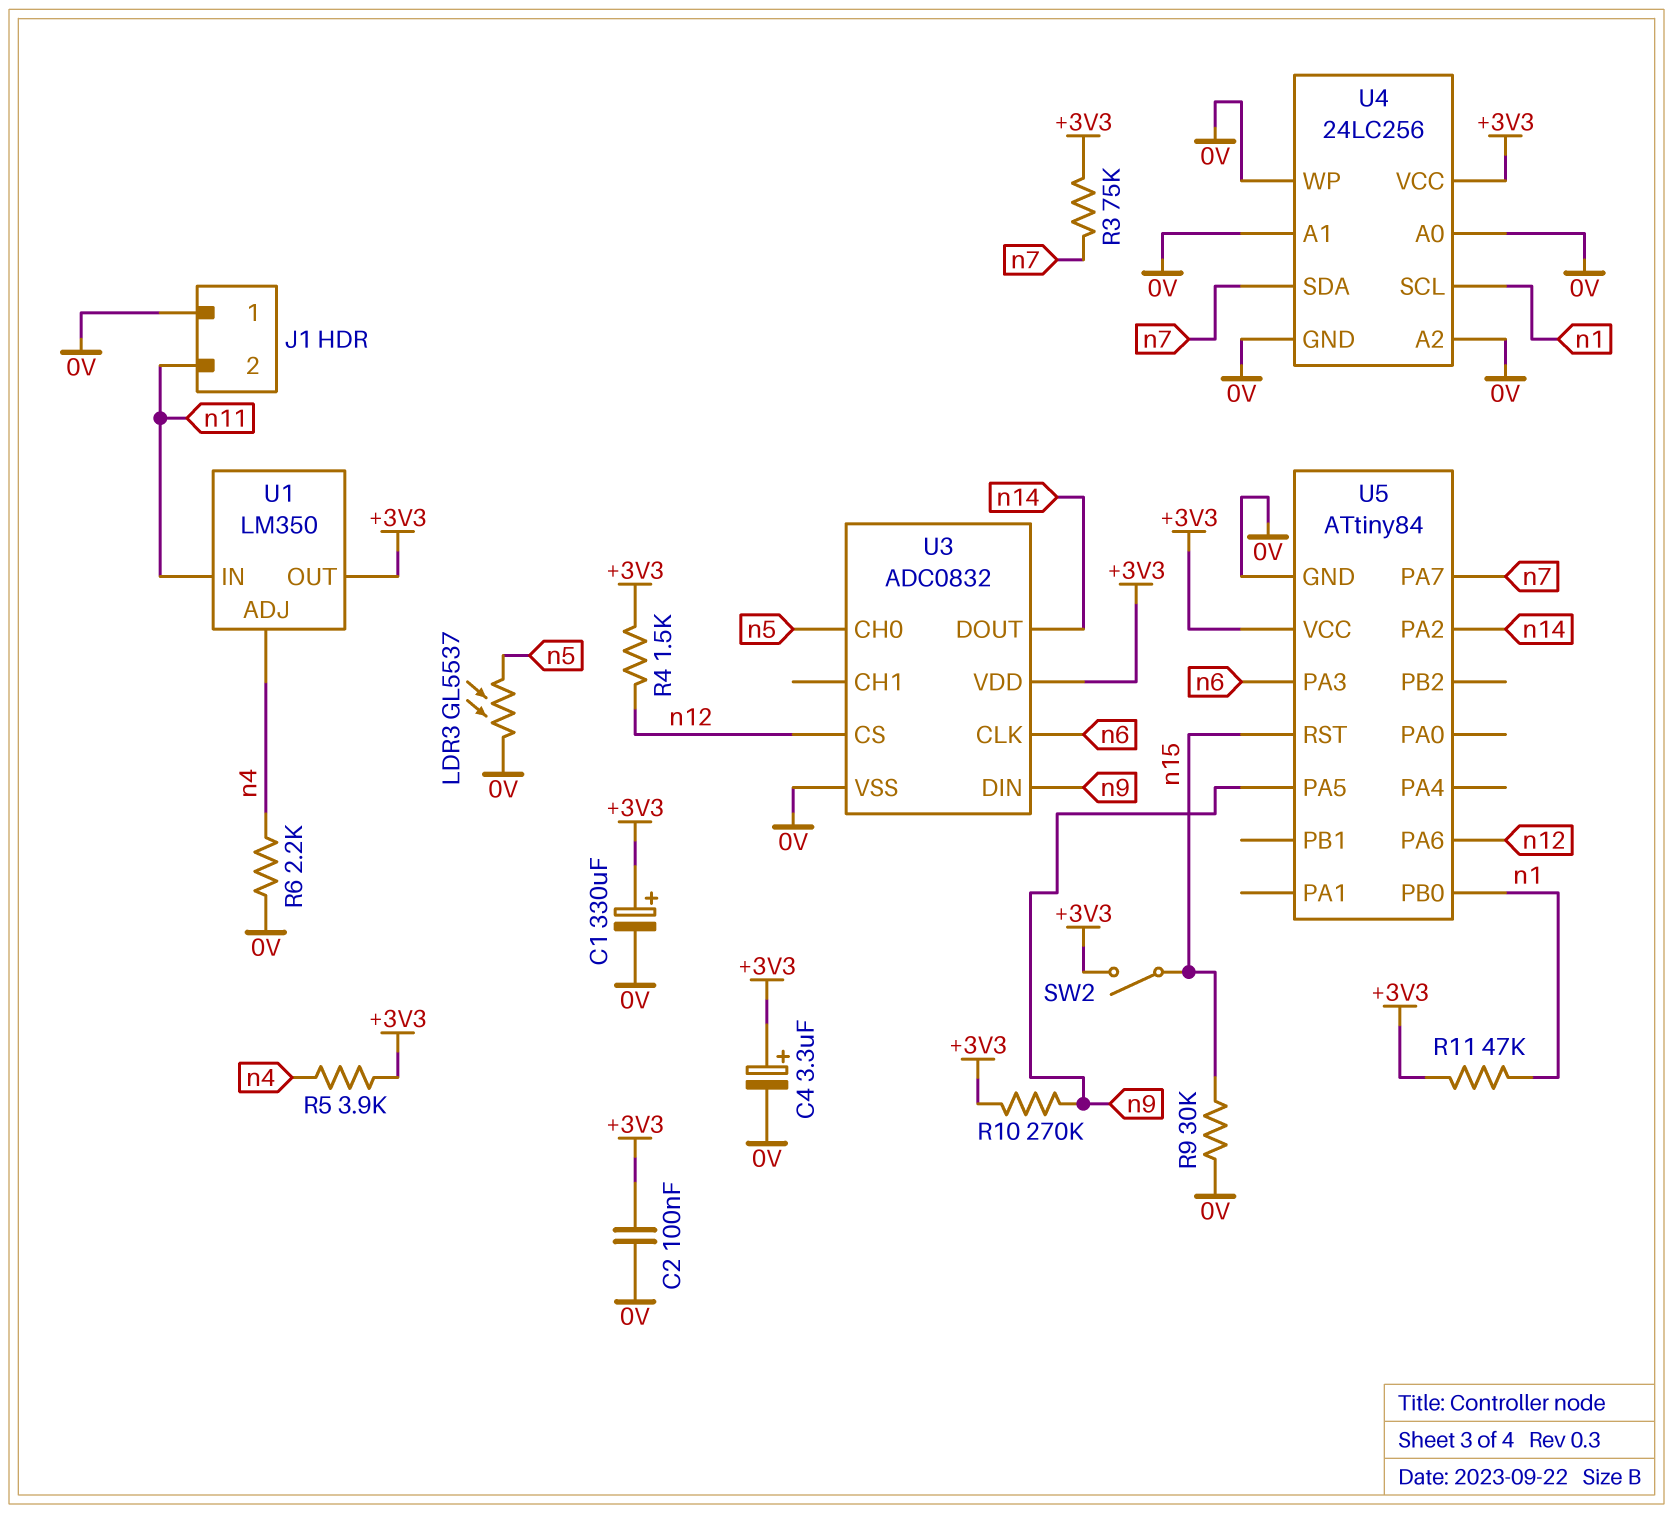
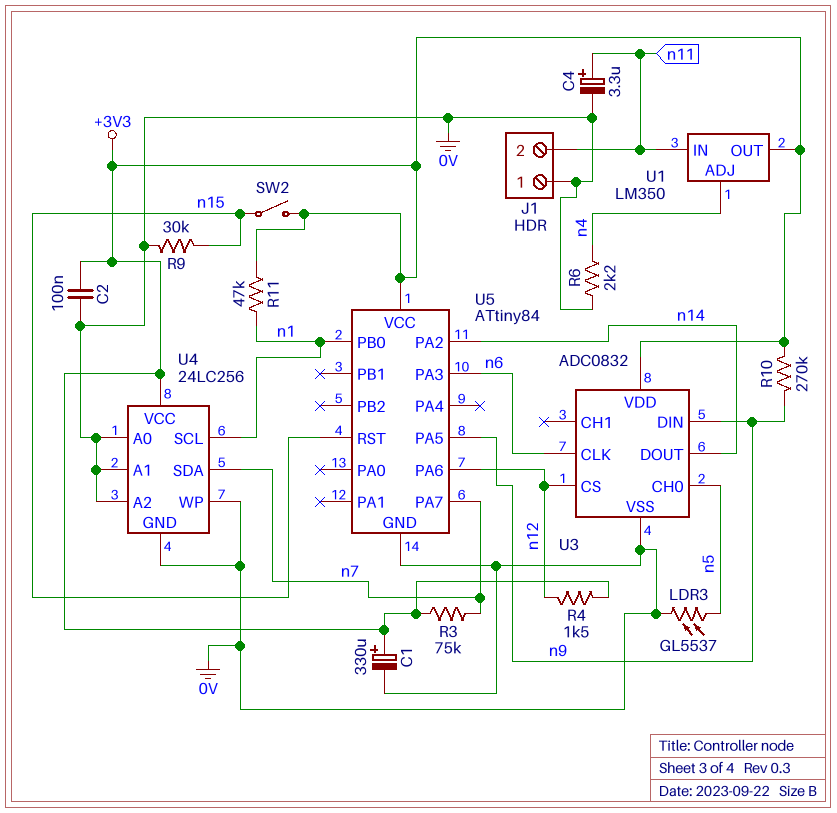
C4: 3.3uF (plus +3V3, minus 0V) -> 3.3uF (plus n11, minus 0V)
R5: 3.9k (+3V3, n4) -> none

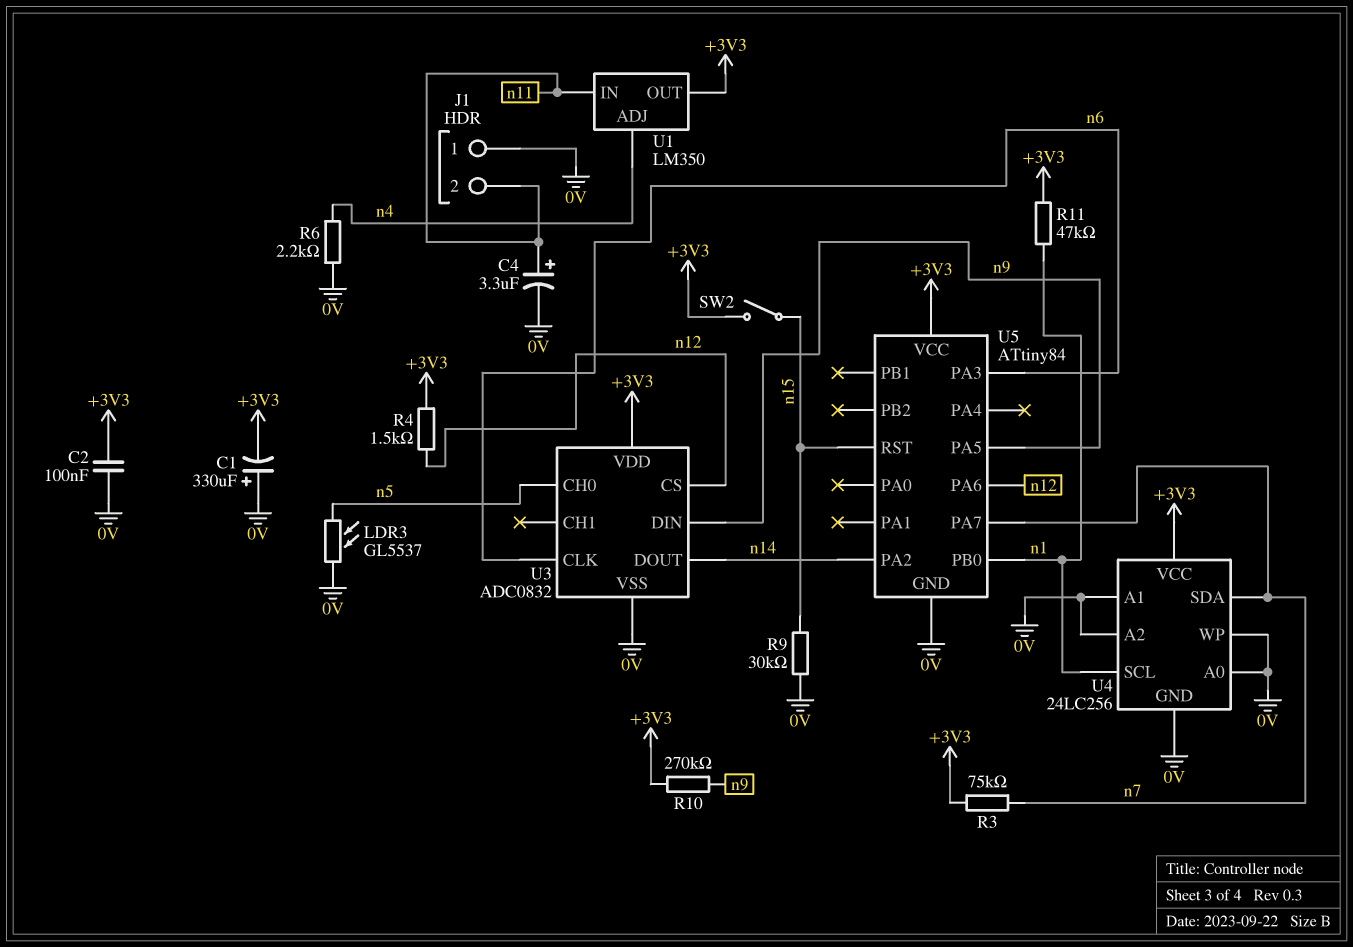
C1: 330uF (plus +3V3, minus 0V) -> 330uF (plus 0V, minus +3V3)

